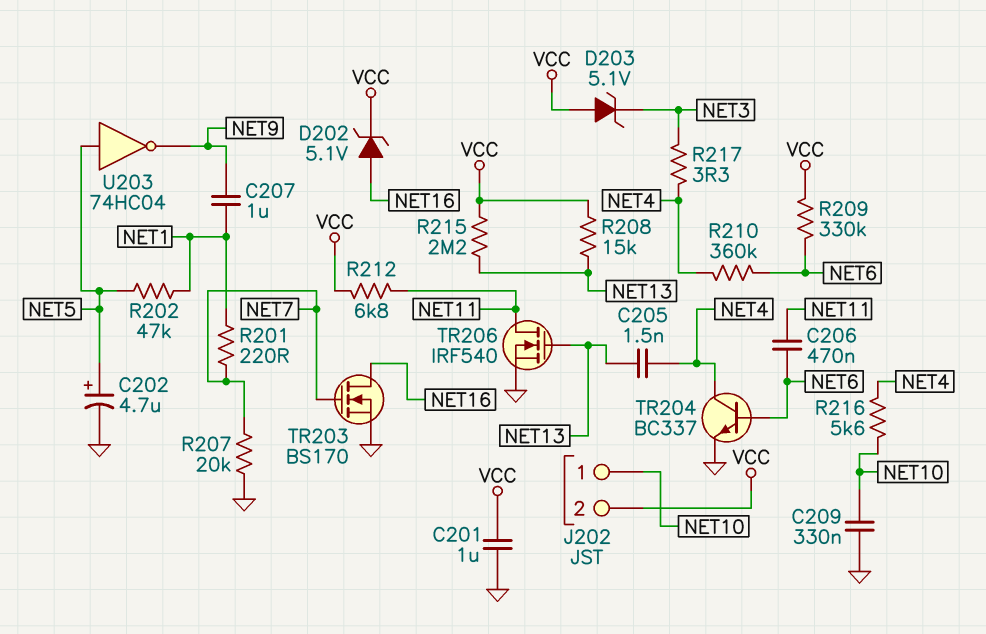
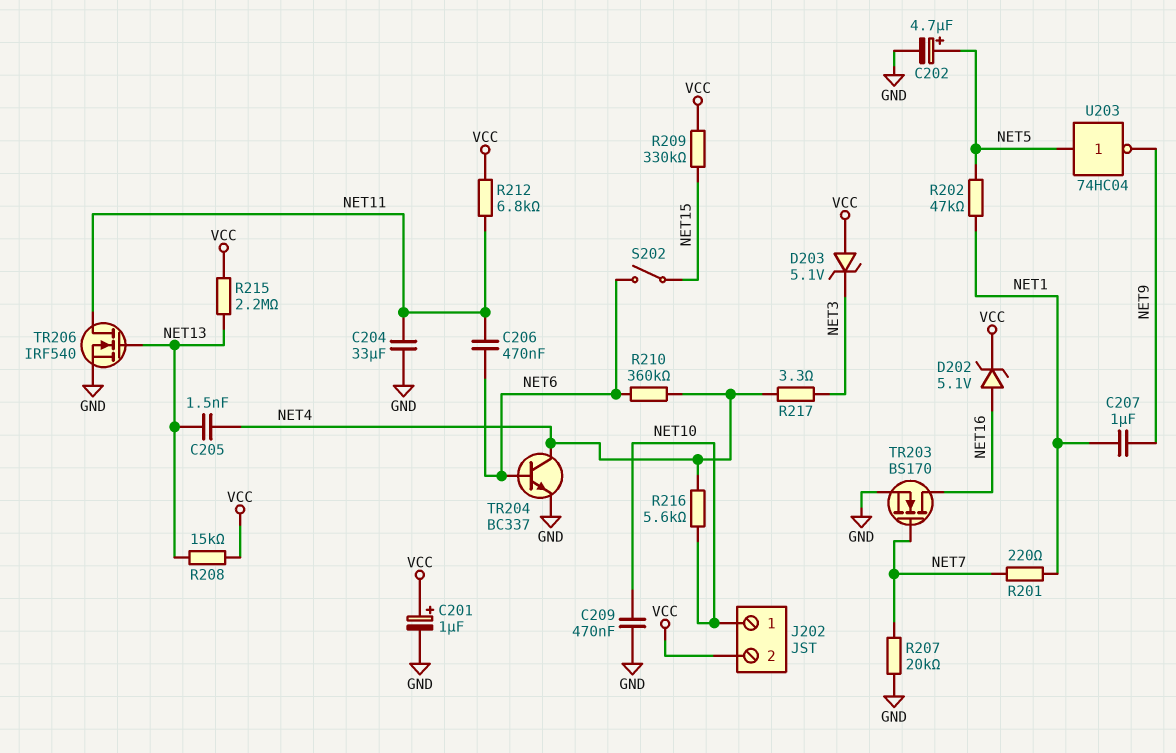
C201: 1uF (GND, VCC) -> 1uF (plus VCC, minus GND)
C204: none -> 33uF (GND, NET11)
C209: 330nF (GND, NET10) -> 470nF (GND, NET10)
R209: 330k (NET6, VCC) -> 330k (NET15, VCC)
S202: none -> switch (NET6, NET15)

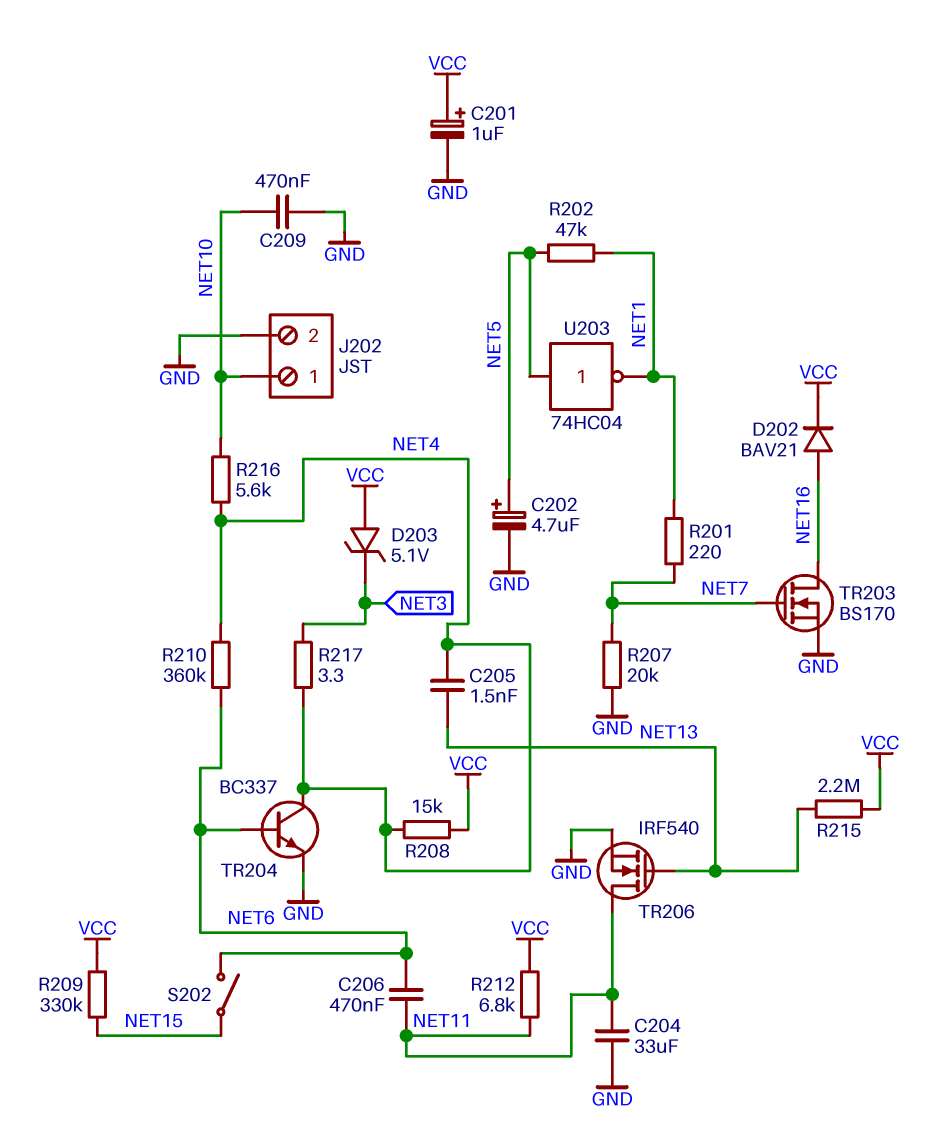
C207: 1uF (NET1, NET9) -> none
D202: zener 5.1V (A NET16, K VCC) -> diode BAV21 (A NET16, K VCC)
J202 pin 2: VCC -> GND
R208: 15k (NET13, VCC) -> 15k (NET4, VCC)
U203: NOT 74HC04 (in NET5, out NET9) -> NOT 74HC04 (in NET5, out NET1)

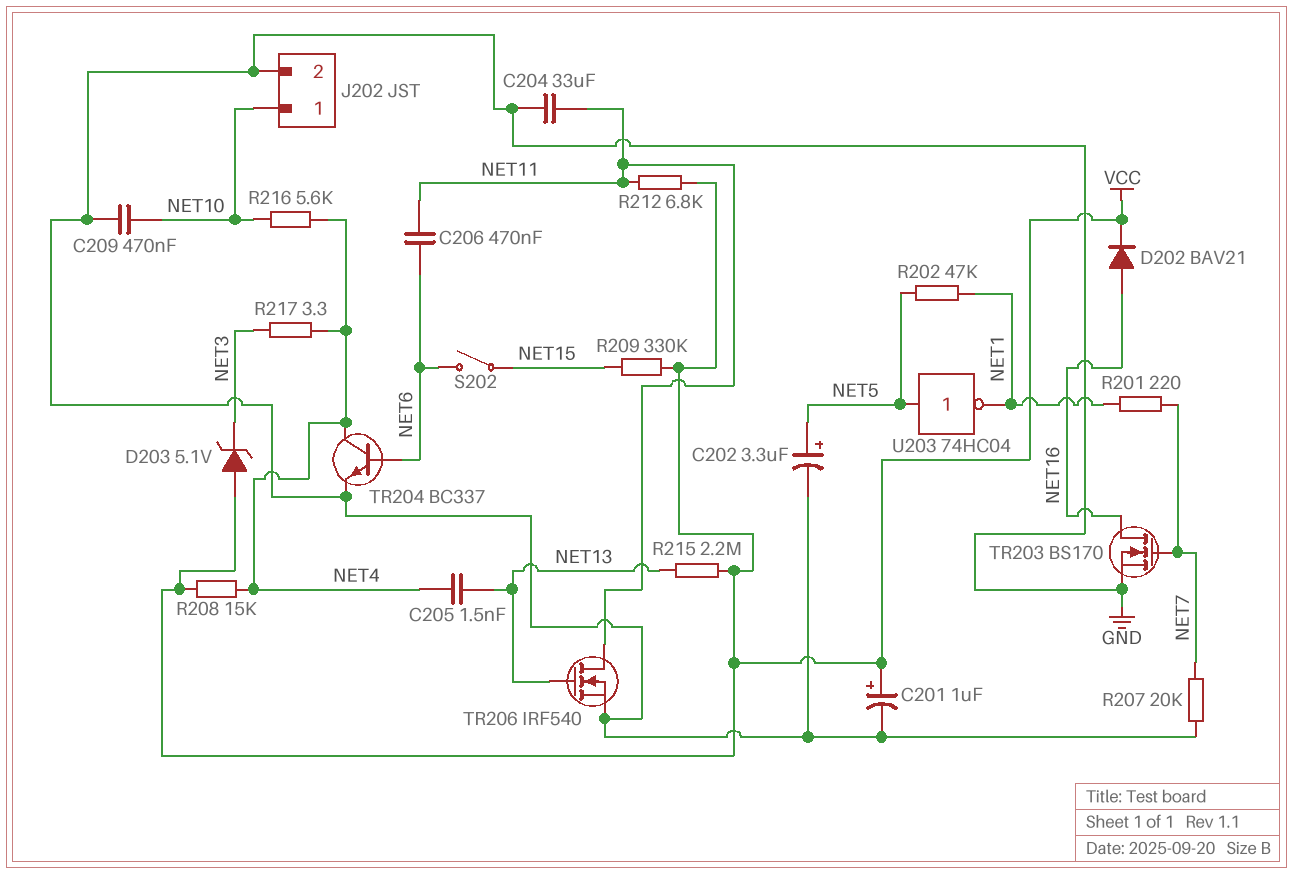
C202: 4.7uF (plus NET5, minus GND) -> 3.3uF (plus NET5, minus GND)
R210: 360k (NET4, NET6) -> none

